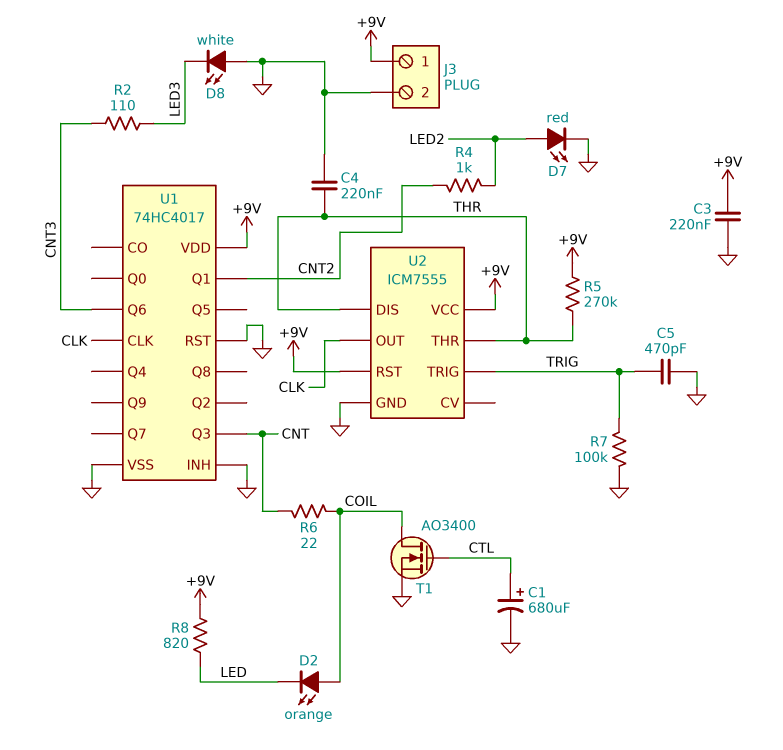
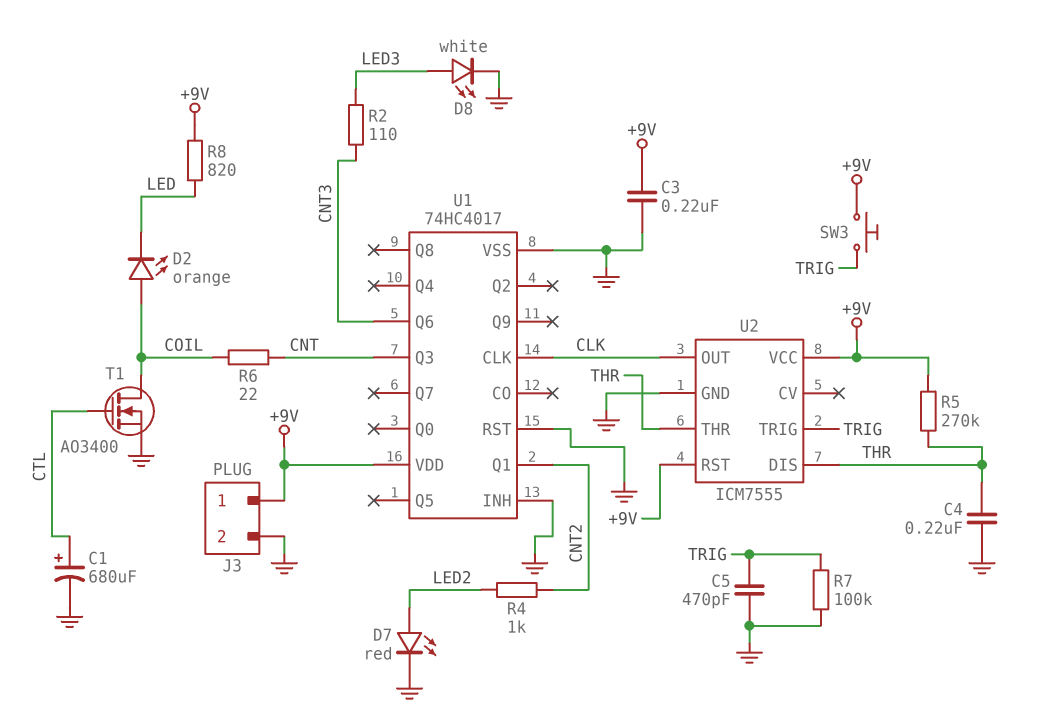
D8: LED white (A GND, K LED3) -> LED white (A LED3, K GND)
SW3: none -> button (+9V, TRIG)

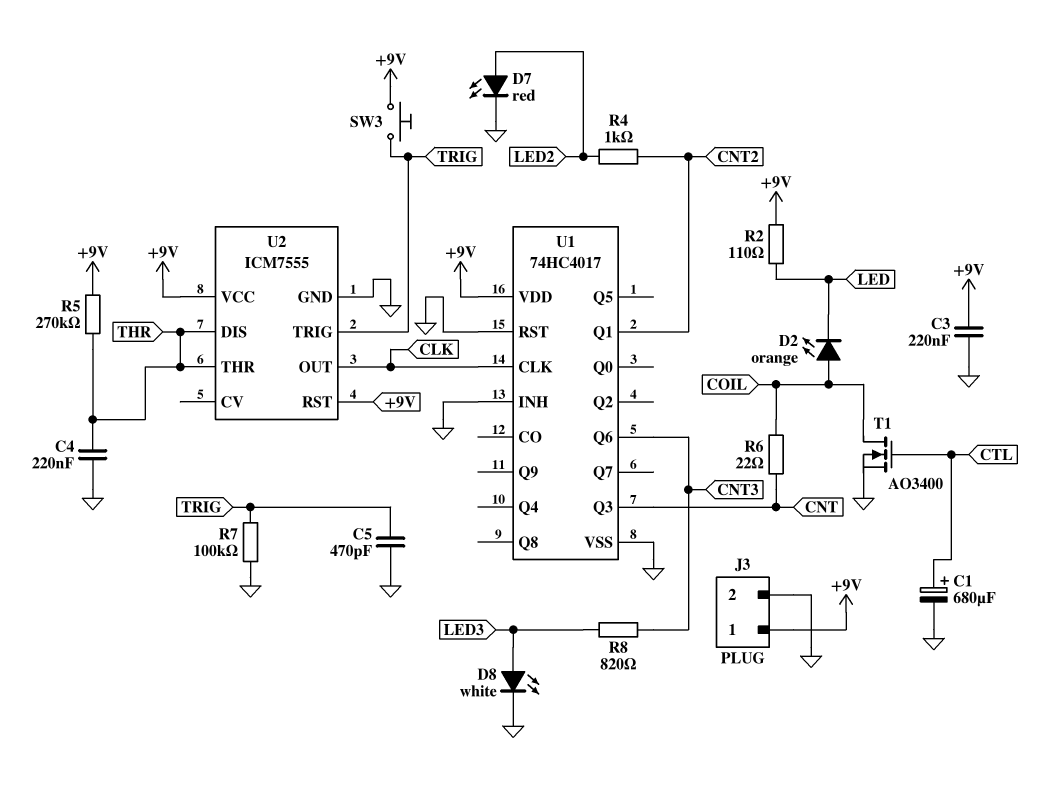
R2: 110 (CNT3, LED3) -> 110 (+9V, LED)
R8: 820 (+9V, LED) -> 820 (CNT3, LED3)

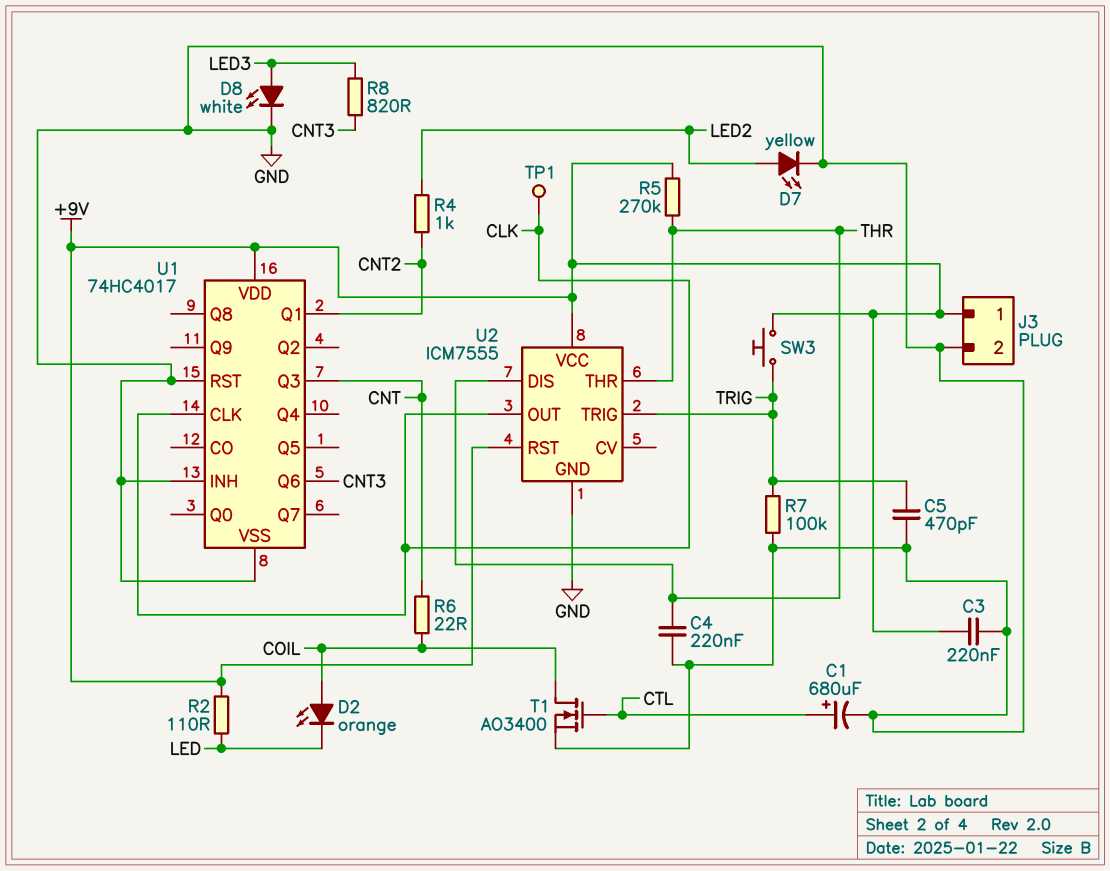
D7: LED red (A LED2, K GND) -> LED yellow (A LED2, K GND)
TP1: none -> test point (CLK)

